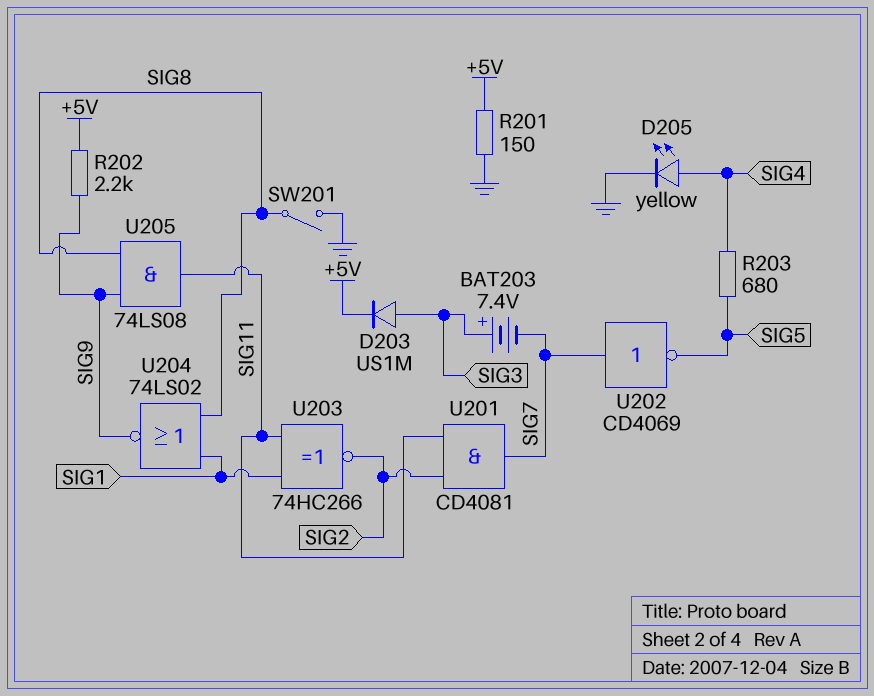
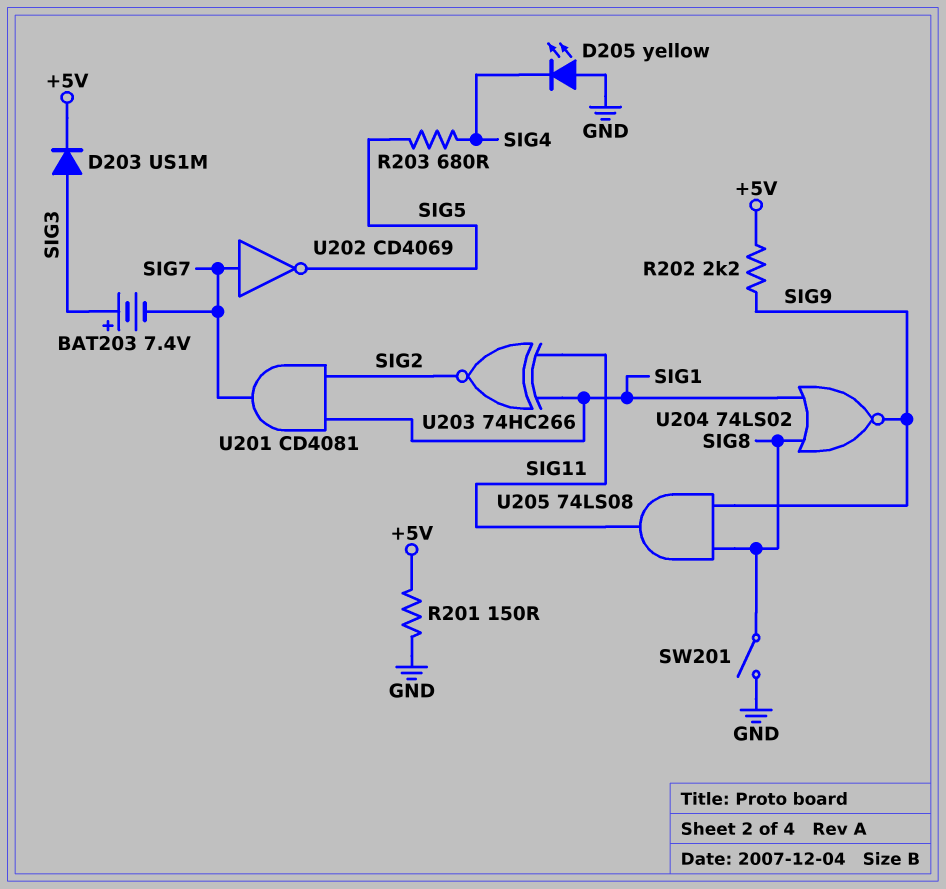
D205: LED yellow (A SIG4, K GND) -> LED yellow (A GND, K SIG4)
U201: AND CD4081 (in SIG2, in SIG11, out SIG7) -> AND CD4081 (in SIG1, in SIG2, out SIG7)

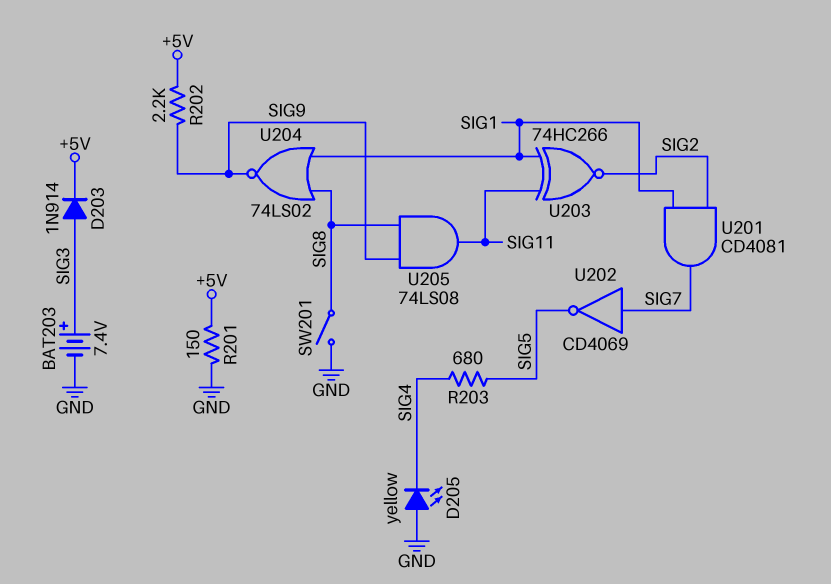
BAT203: 7.4V (plus SIG3, minus SIG7) -> 7.4V (plus SIG3, minus GND)
D203: diode US1M (A SIG3, K +5V) -> diode 1N914 (A SIG3, K +5V)

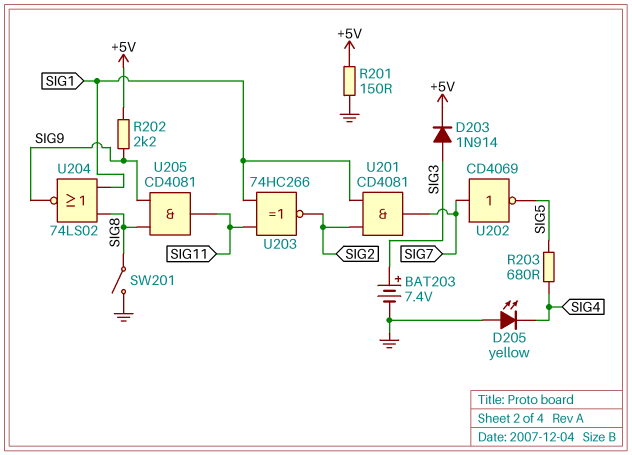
U205: AND 74LS08 (in SIG8, in SIG9, out SIG11) -> AND CD4081 (in SIG8, in SIG9, out SIG11)

